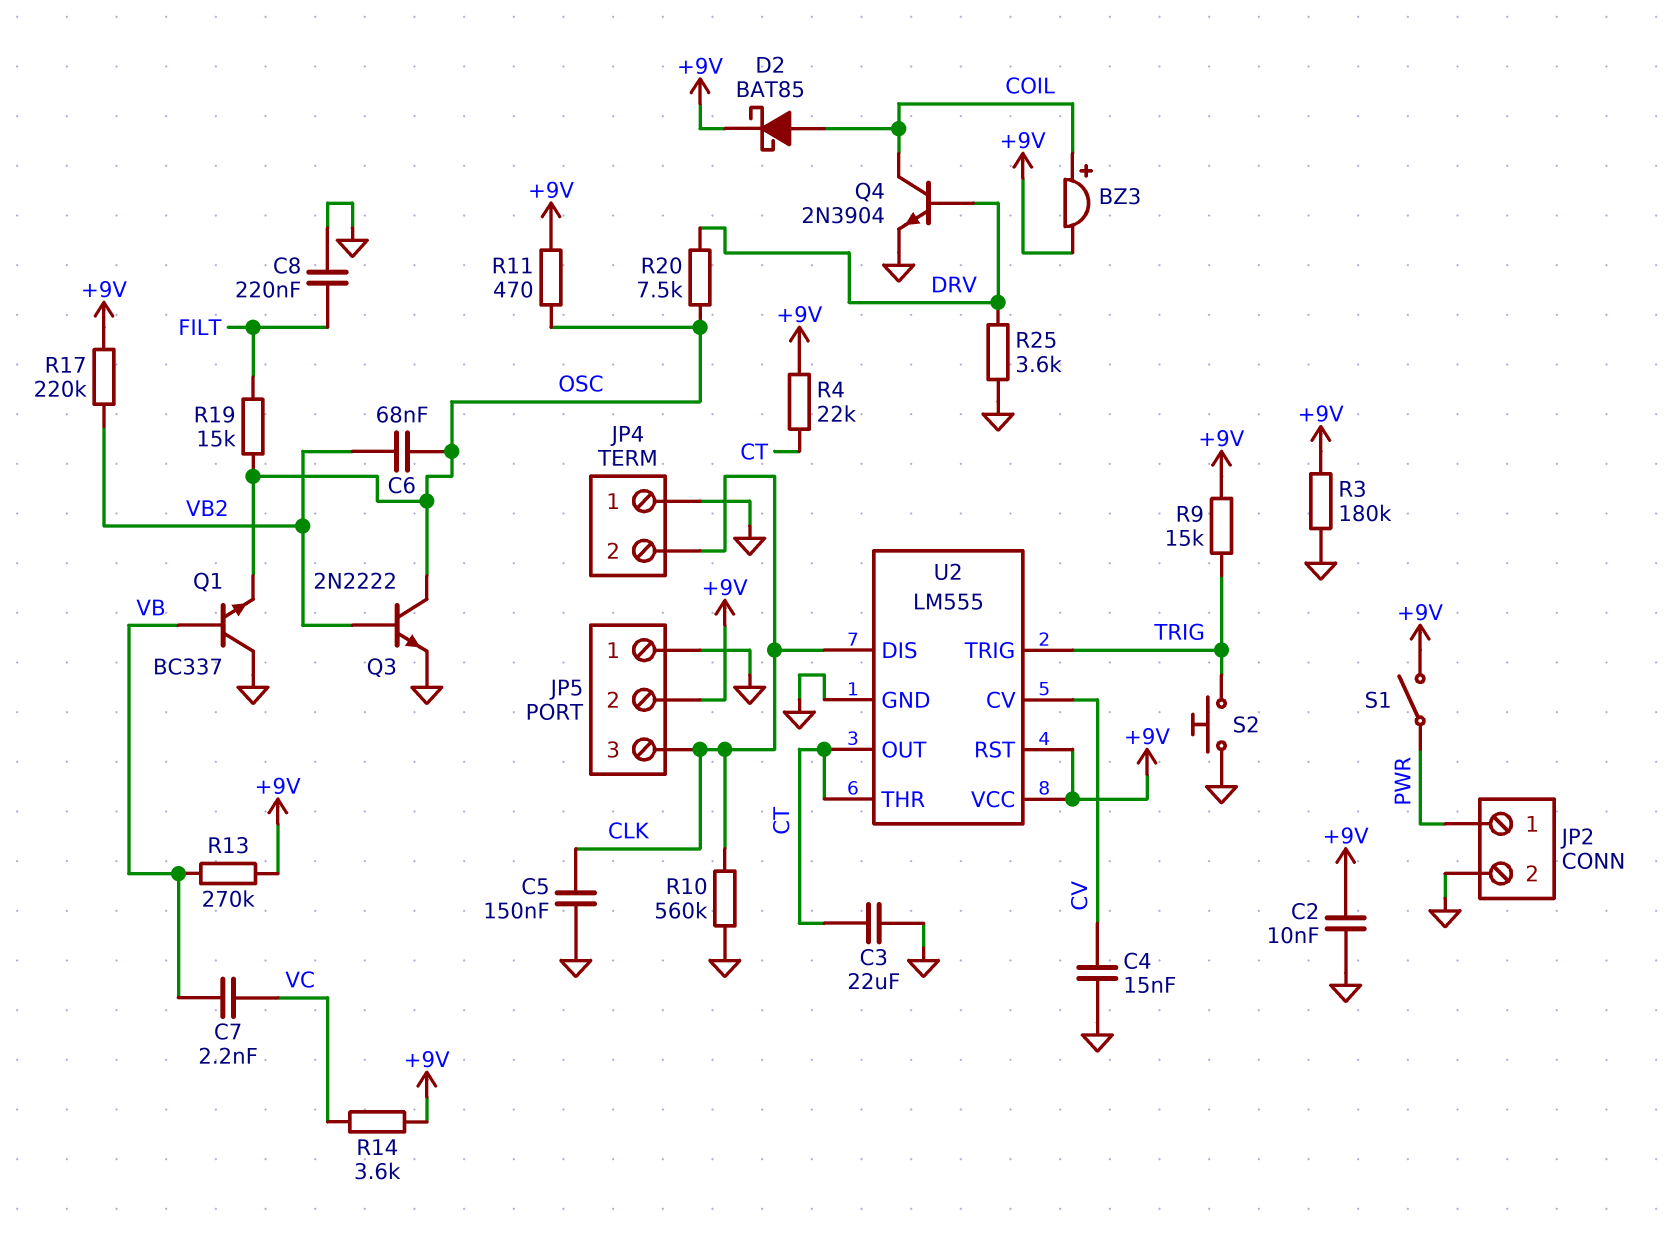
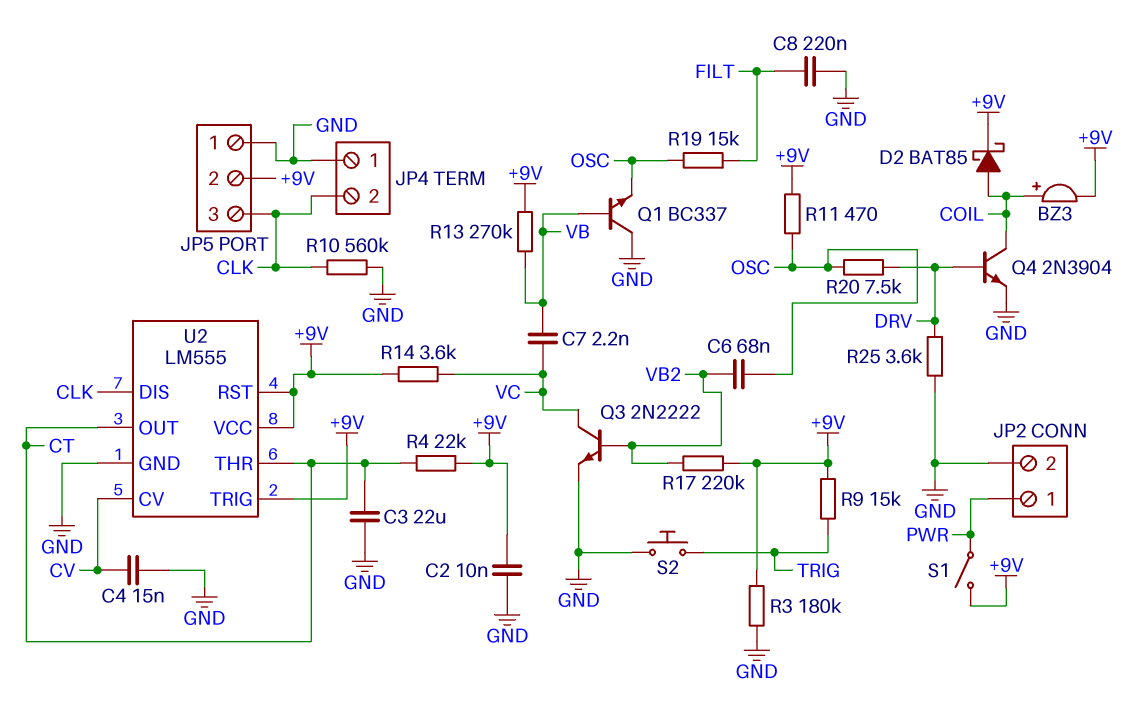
C5: 150nF (CLK, GND) -> none
Q3: NPN 2N2222 (B VB2, C OSC, E GND) -> NPN 2N2222 (B VB2, C VC, E GND)
U2 pin TRIG: TRIG -> +9V

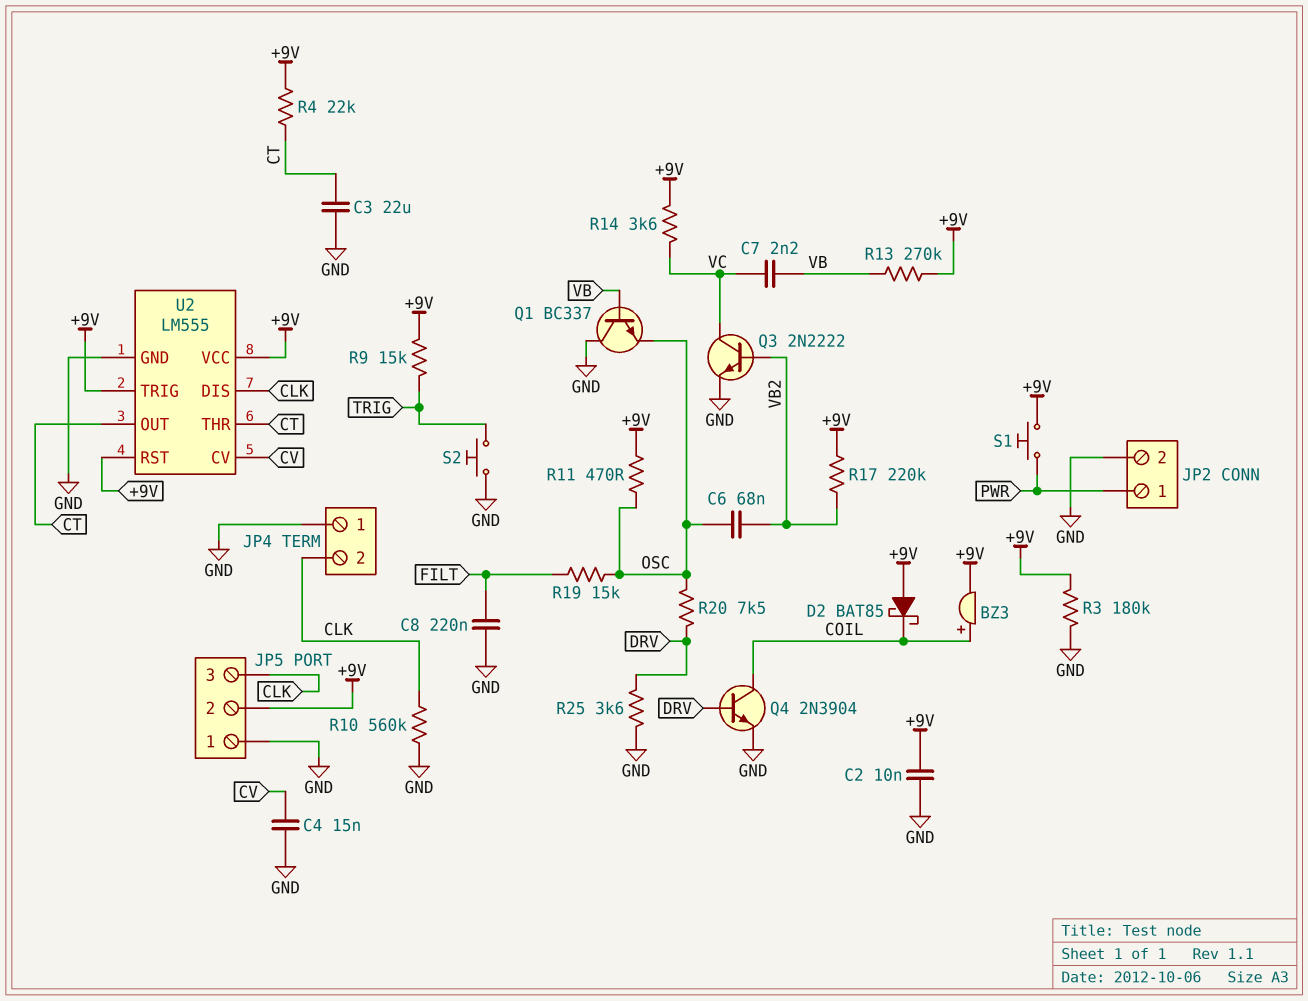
D2: schottky BAT85 (A COIL, K +9V) -> schottky BAT85 (A +9V, K COIL)
S1: switch (+9V, PWR) -> button (+9V, PWR)

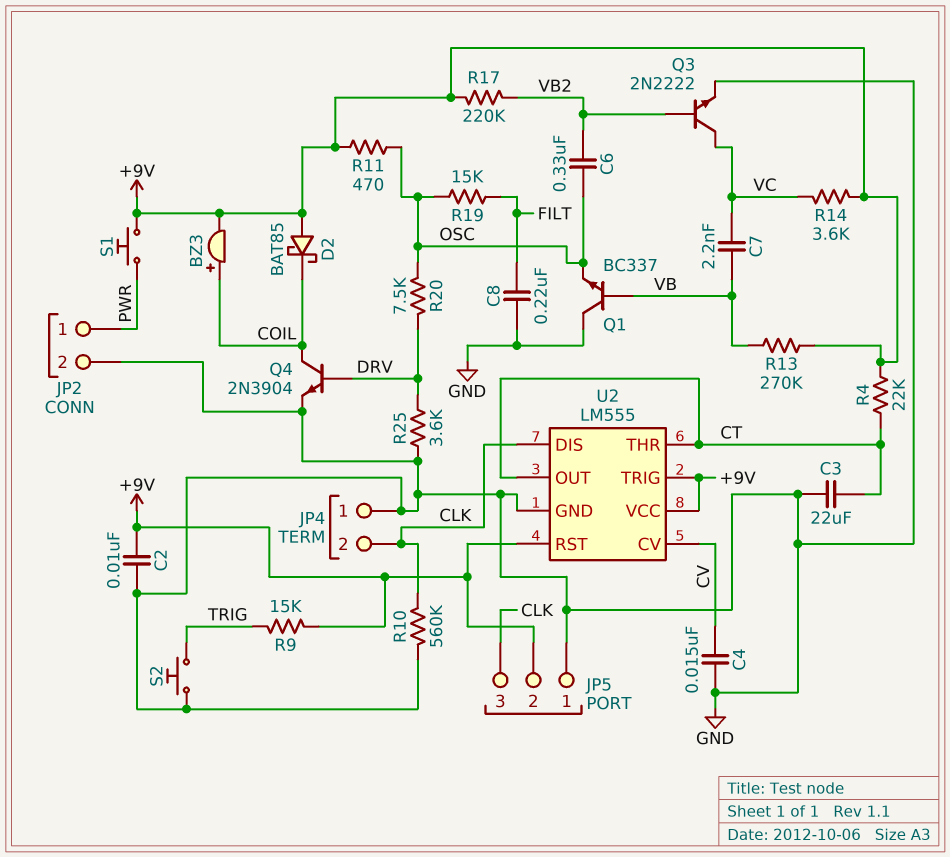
C6: 68nF (OSC, VB2) -> 330nF (OSC, VB2)
R3: 180k (+9V, GND) -> none

